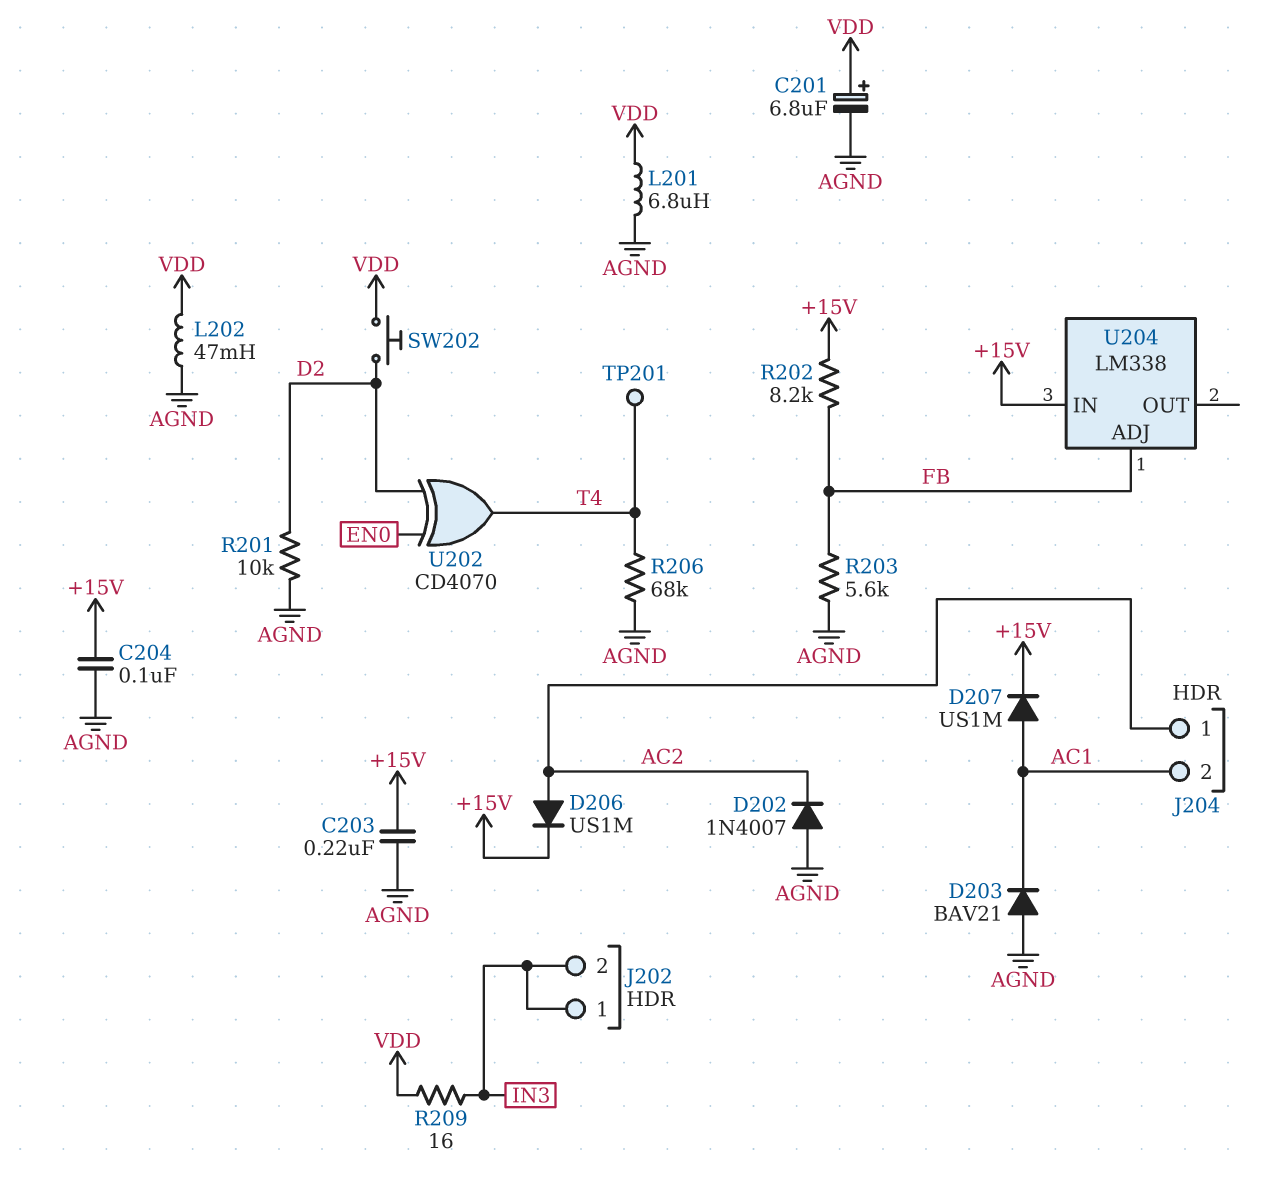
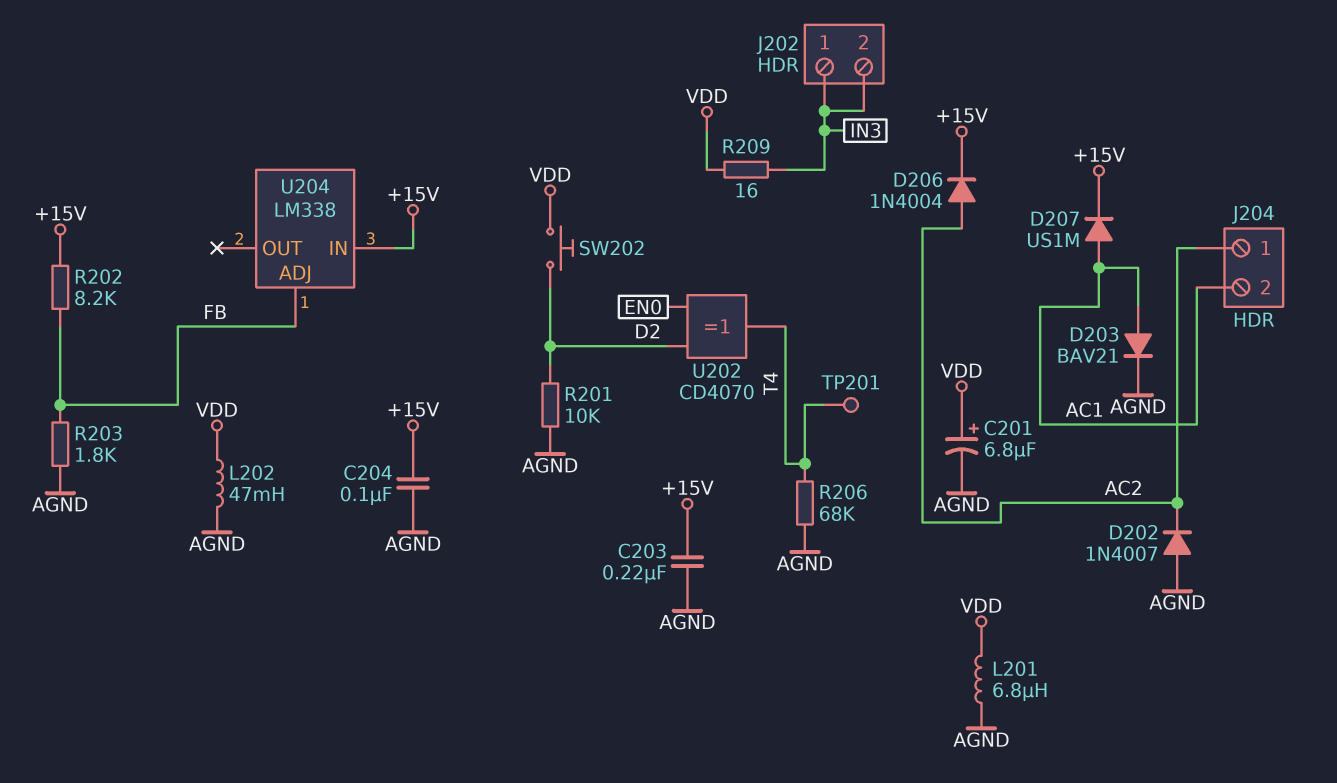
D203: diode BAV21 (A AGND, K AC1) -> diode BAV21 (A AC1, K AGND)
D206: diode US1M (A AC2, K +15V) -> diode 1N4004 (A AC2, K +15V)
R203: 5.6k (AGND, FB) -> 1.8k (AGND, FB)

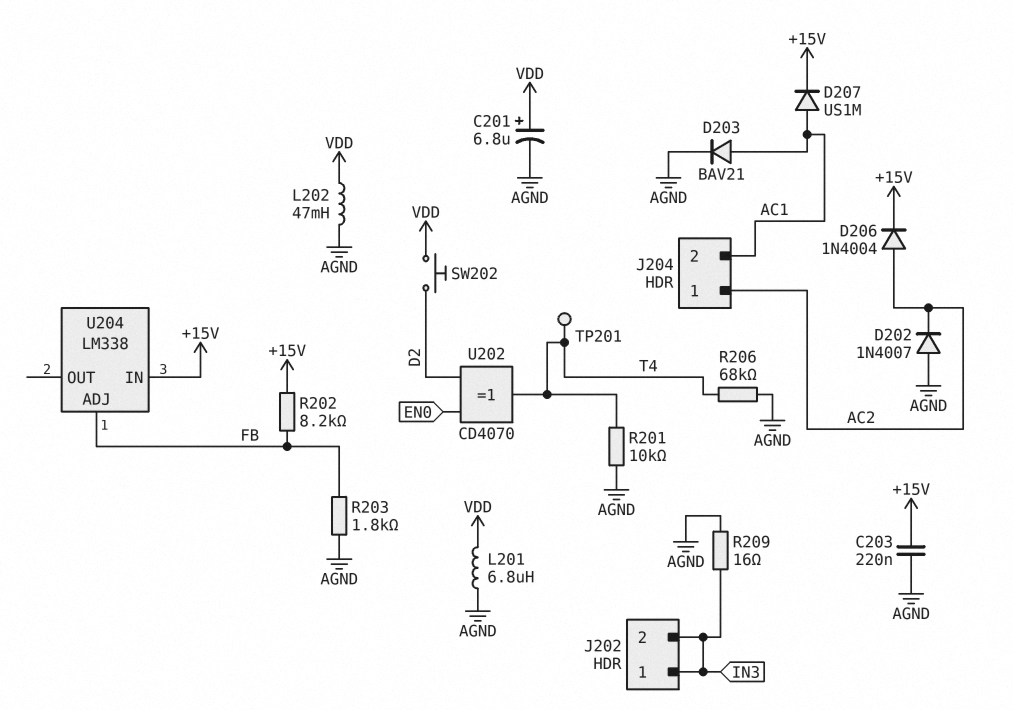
C204: 100nF (+15V, AGND) -> none
R201: 10k (AGND, D2) -> 10k (AGND, T4)
R209: 16 (IN3, VDD) -> 16 (AGND, IN3)

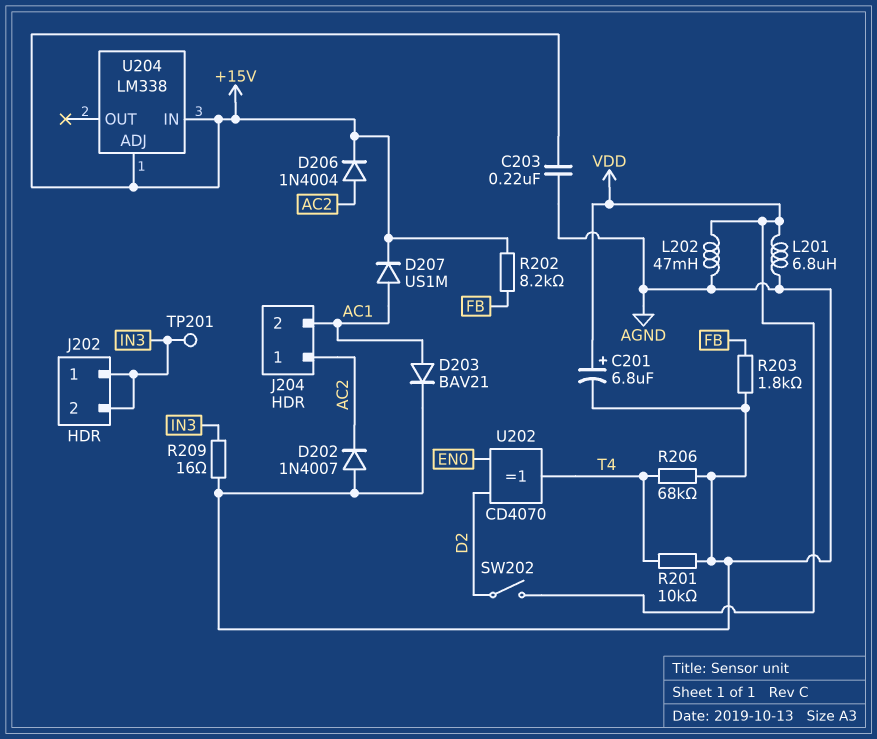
SW202: button (D2, VDD) -> switch (D2, VDD)
TP201: test point (T4) -> test point (IN3)
U204 pin ADJ: FB -> +15V

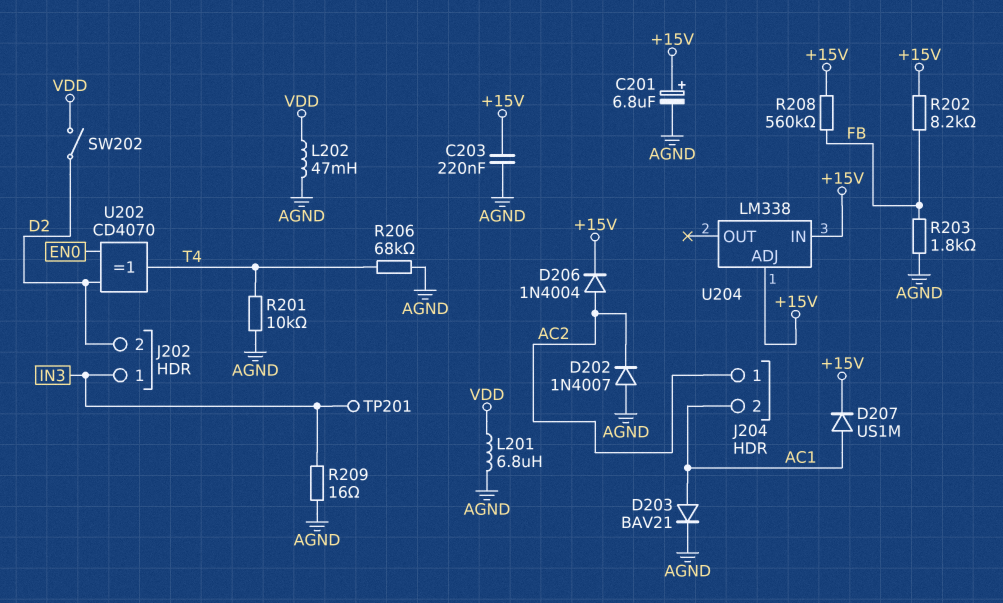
C201: 6.8uF (plus VDD, minus AGND) -> 6.8uF (plus +15V, minus AGND)
J202 pin 2: IN3 -> D2
R208: none -> 560k (+15V, FB)

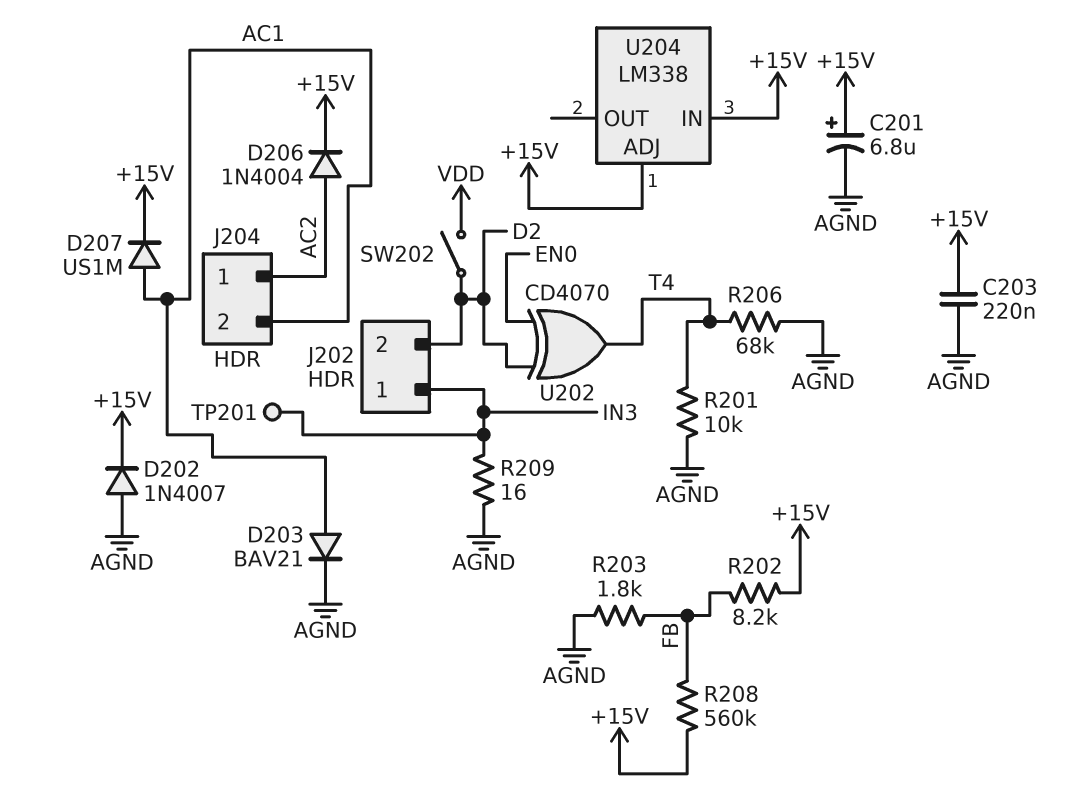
D202: diode 1N4007 (A AGND, K AC2) -> diode 1N4007 (A AGND, K +15V)
L201: 6.8uH (AGND, VDD) -> none
L202: 47mH (AGND, VDD) -> none

